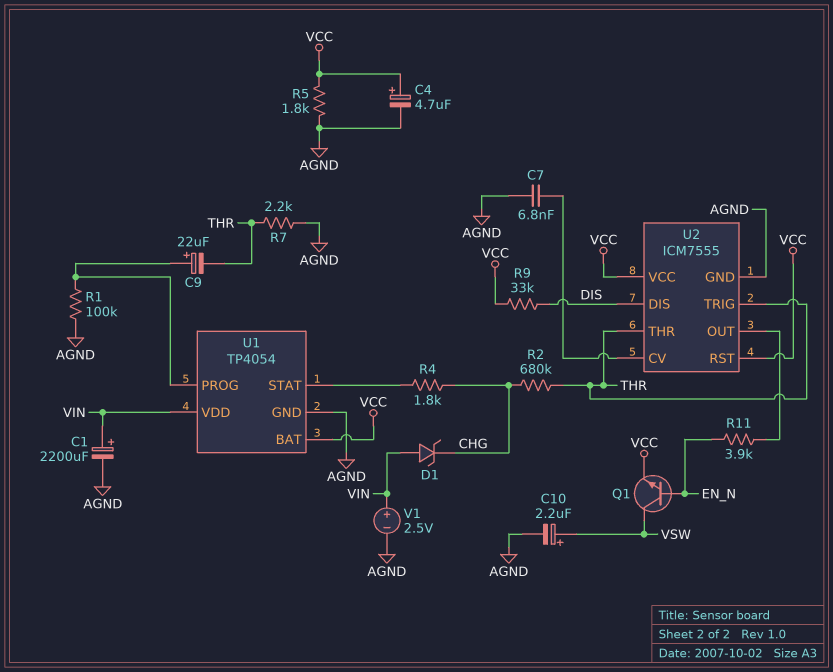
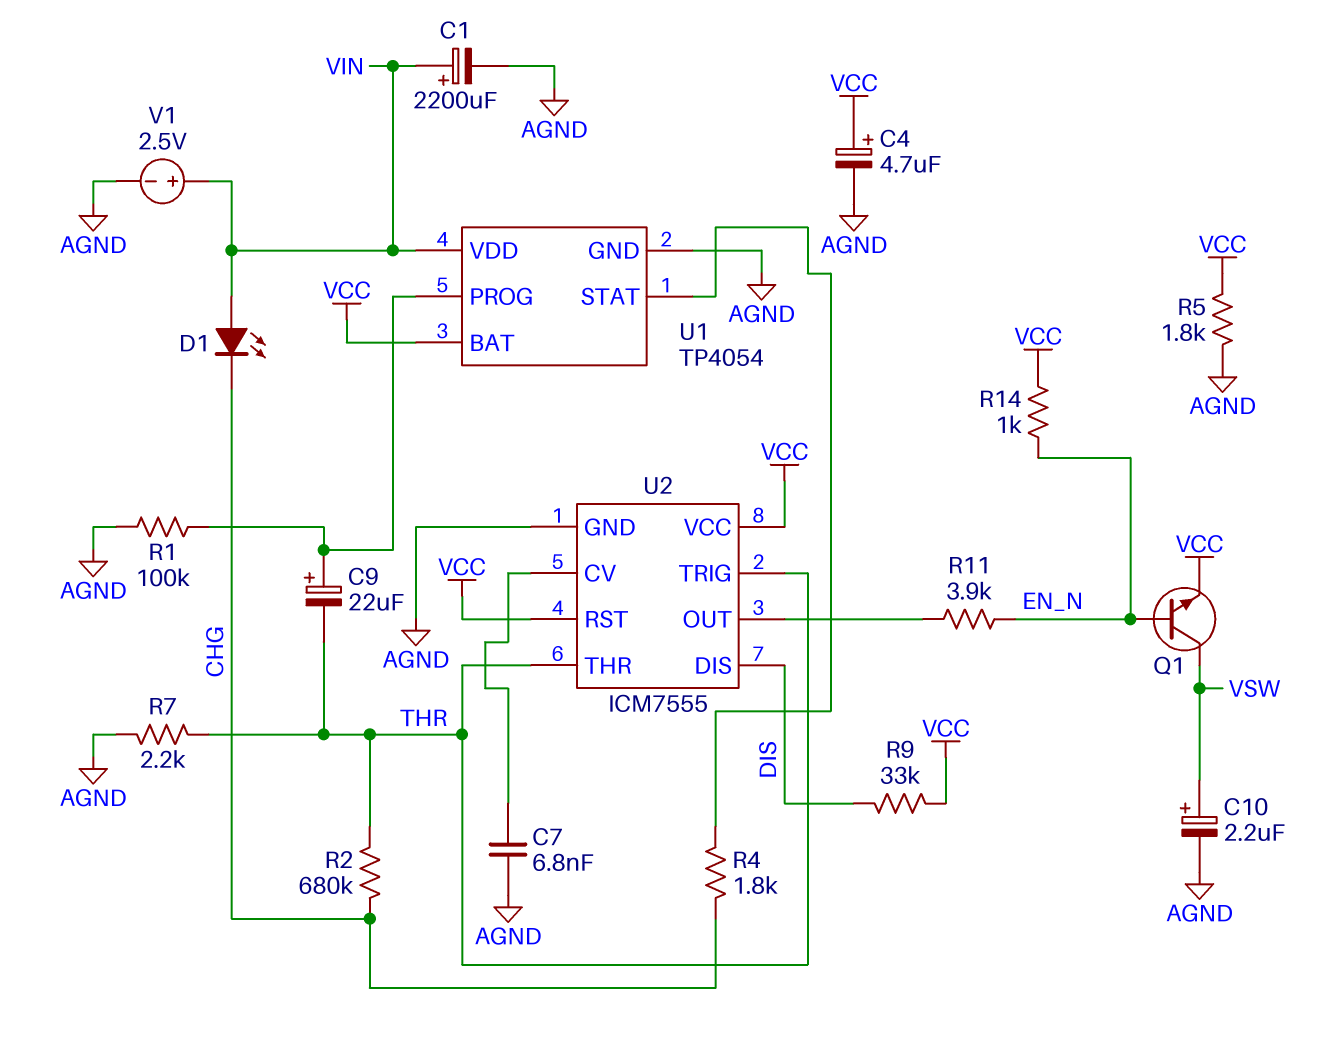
D1: zener (A VIN, K CHG) -> LED (A VIN, K CHG)
R14: none -> 1k (EN_N, VCC)

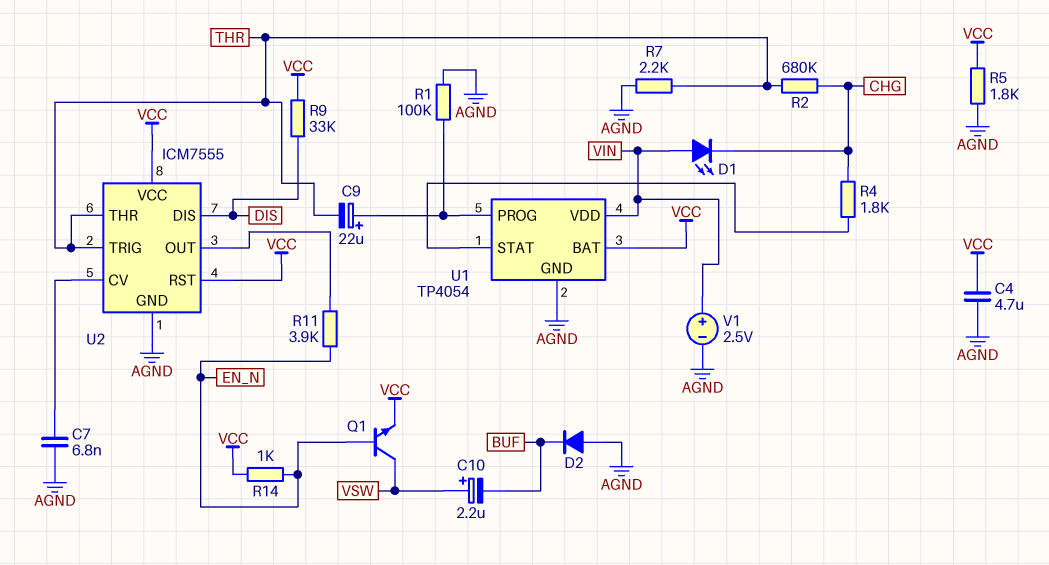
C1: 2200uF (plus VIN, minus AGND) -> none
C4: 4.7uF (plus VCC, minus AGND) -> 4.7uF (AGND, VCC)
C10: 2.2uF (plus VSW, minus AGND) -> 2.2uF (plus VSW, minus BUF)
D2: none -> diode (A AGND, K BUF)

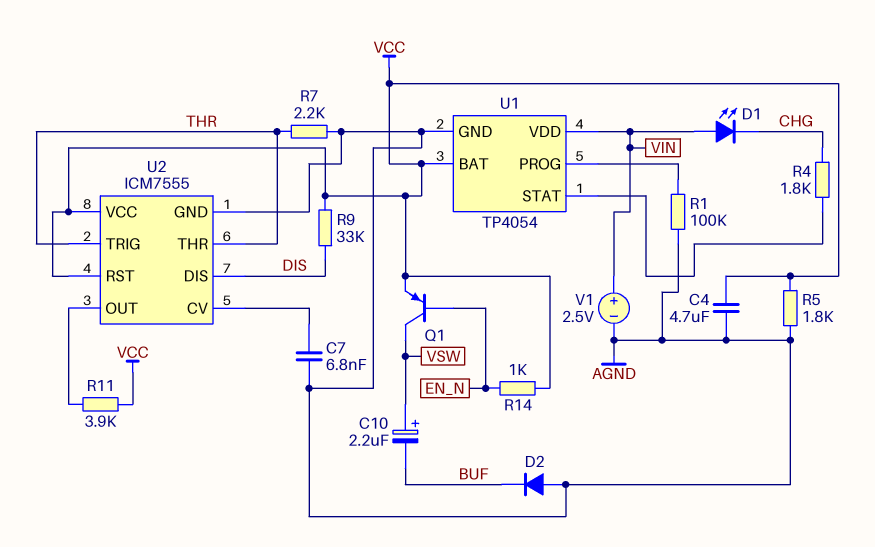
C9: 22uF (plus U1/PROG, minus THR) -> none
Q1: NPN (B EN_N, C VSW, E VCC) -> PNP (B EN_N, C VSW, E VCC)
R2: 680k (CHG, THR) -> none
R11: 3.9k (EN_N, U2/OUT) -> 3.9k (U2/OUT, VCC)

